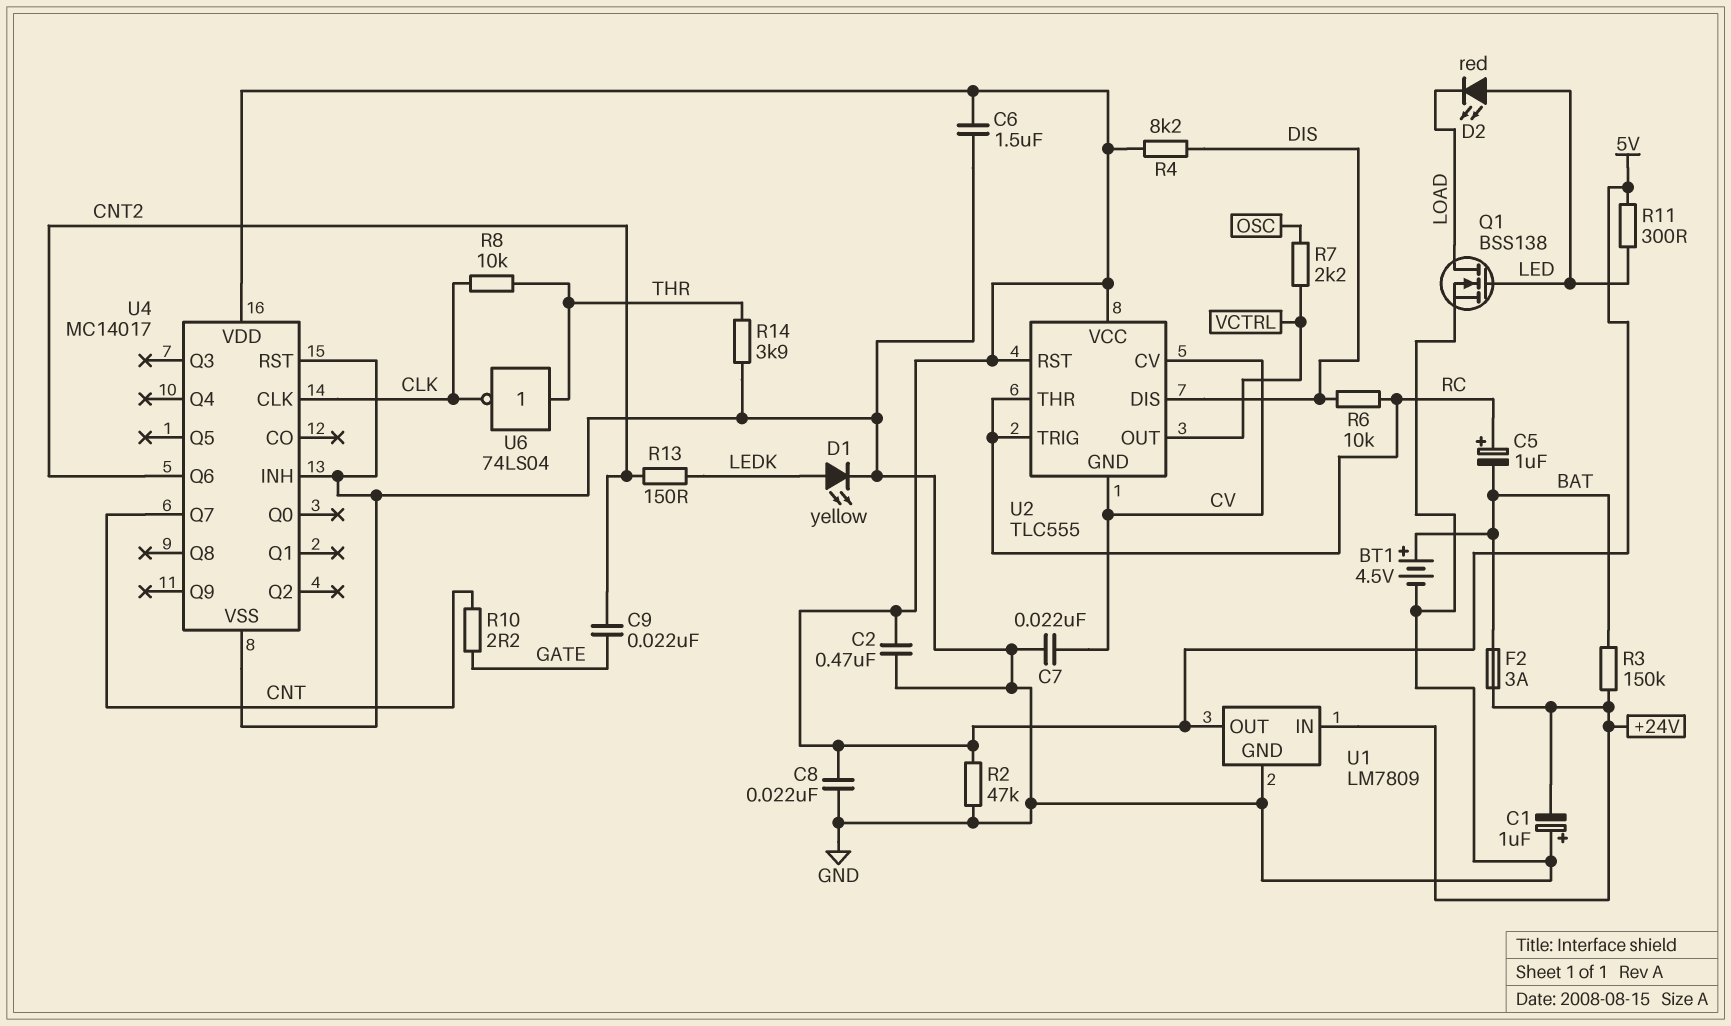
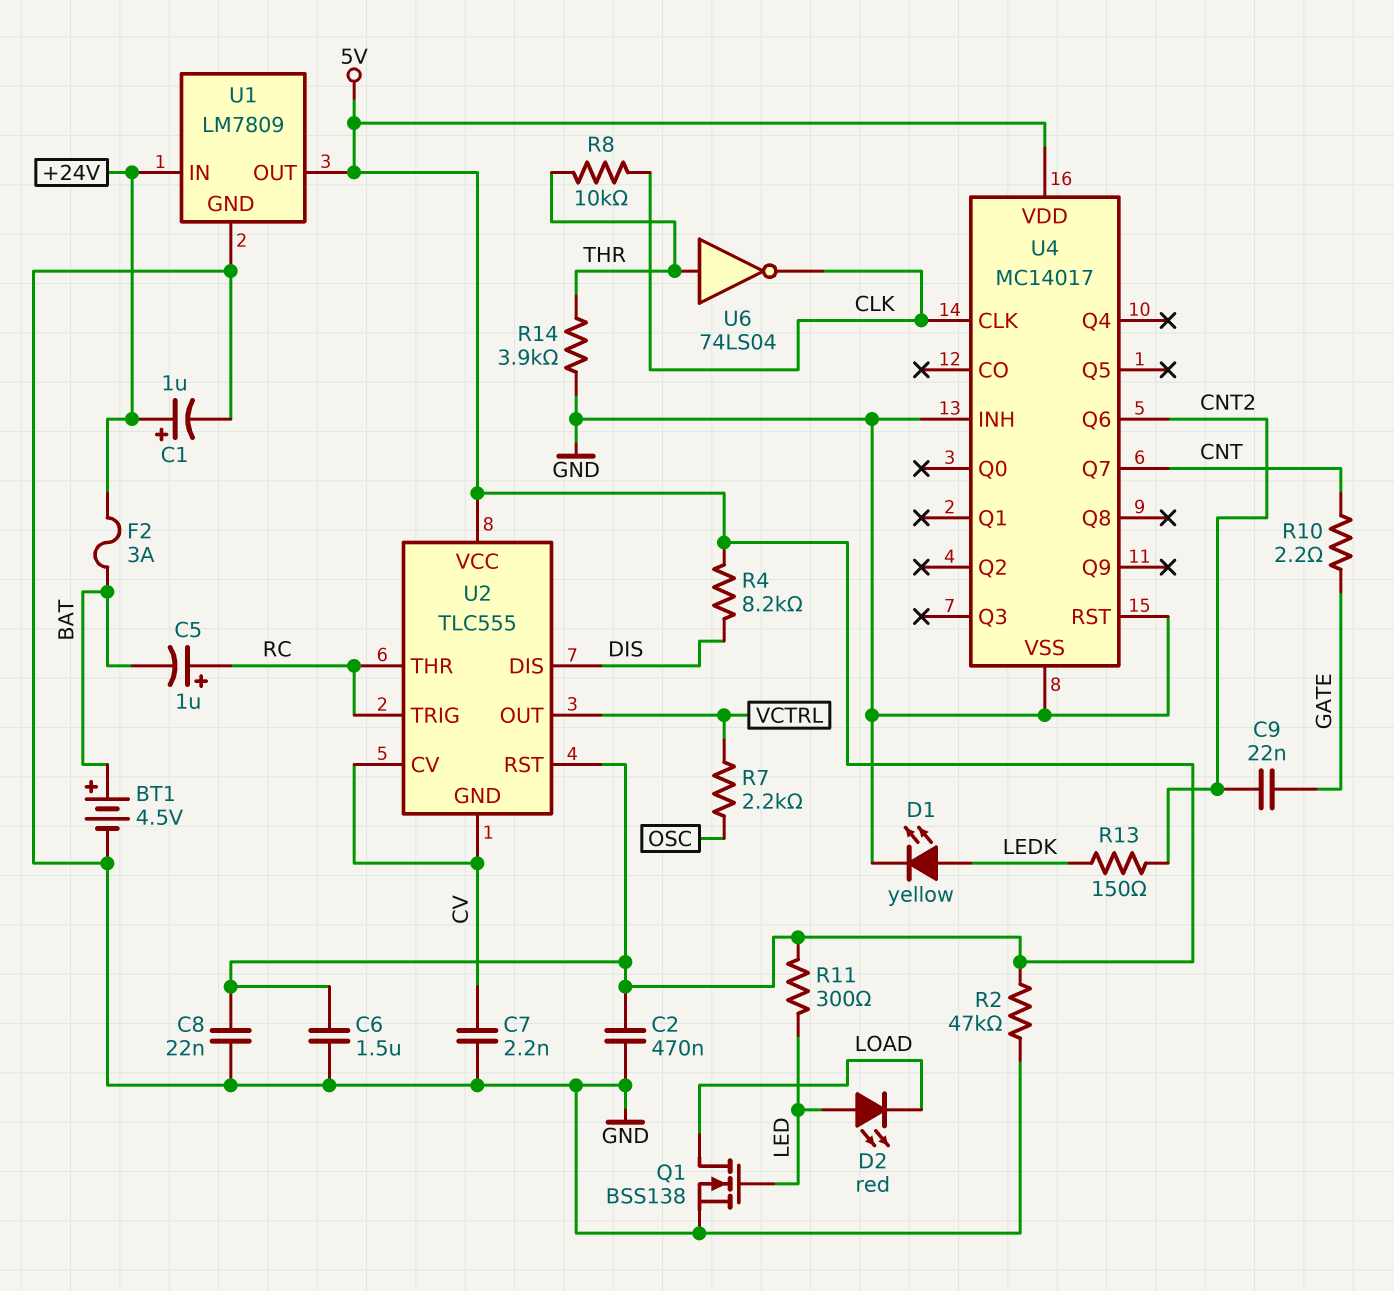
C1: 1uF (plus GND, minus +24V) -> 1uF (plus +24V, minus GND)
C7: 22nF (CV, GND) -> 2.2nF (CV, GND)
R3: 150k (+24V, BAT) -> none
R6: 10k (DIS, RC) -> none

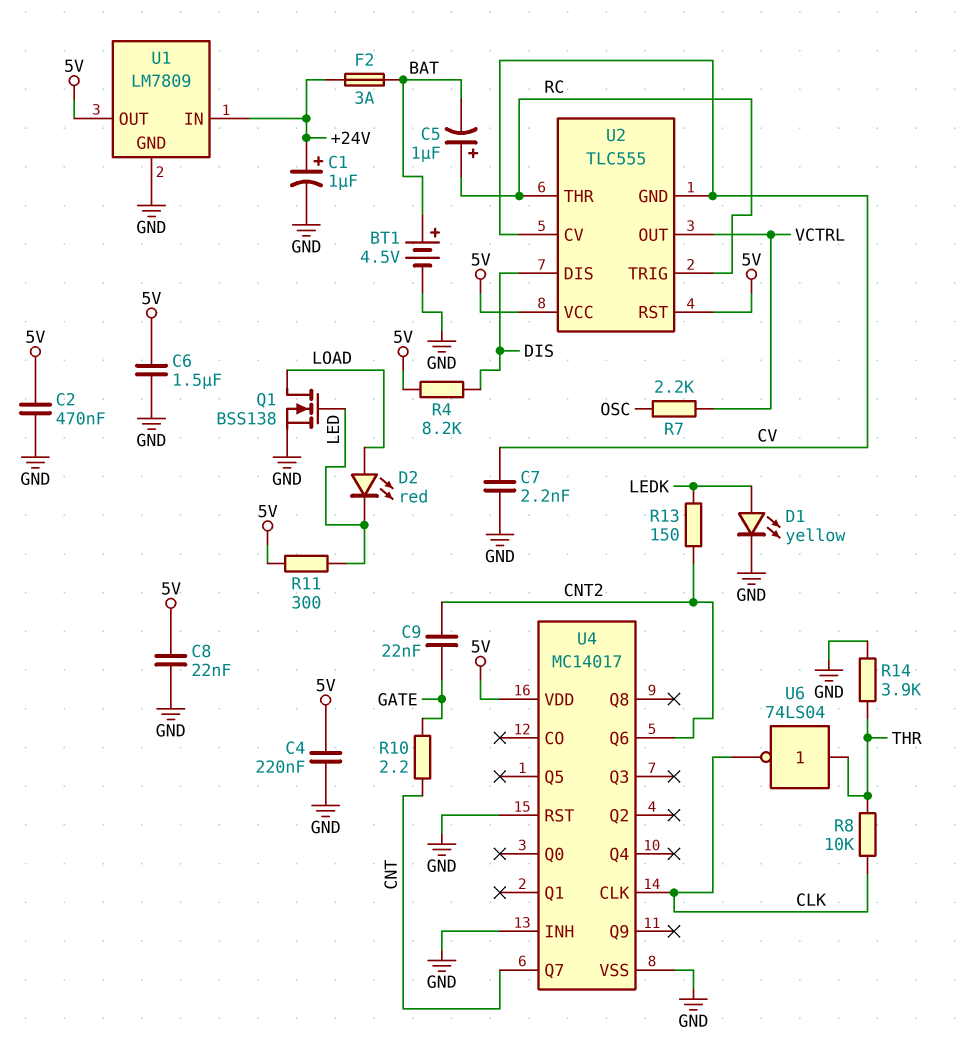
C4: none -> 220nF (5V, GND)
D2: LED red (A LED, K LOAD) -> LED red (A LOAD, K LED)
R2: 47k (5V, GND) -> none

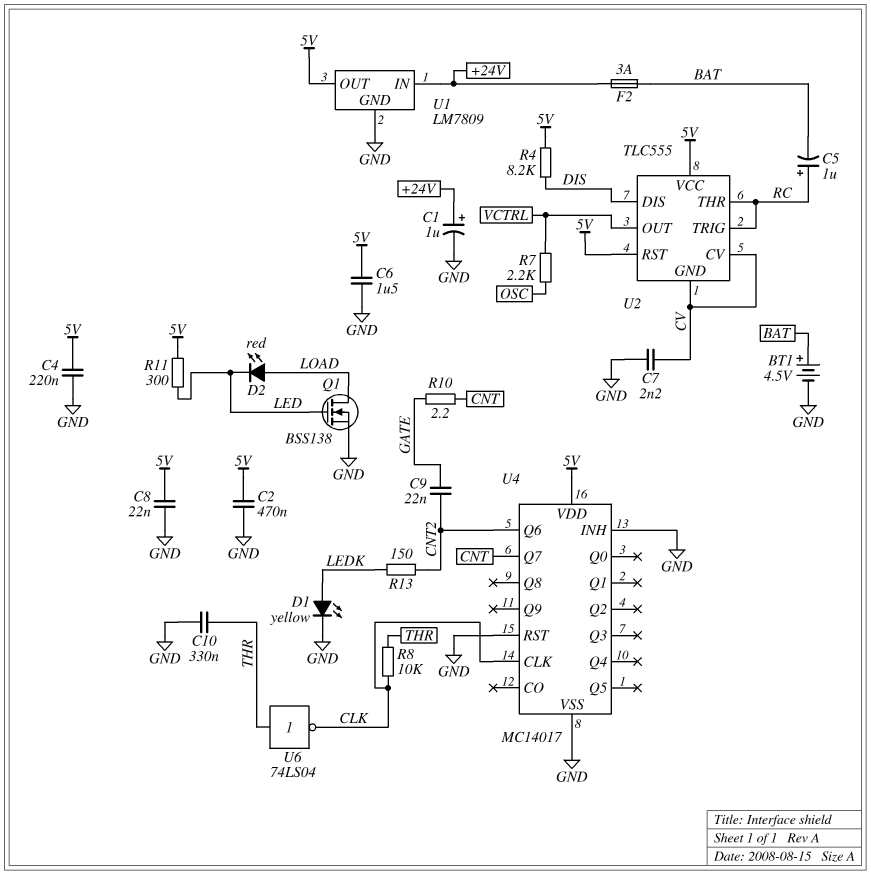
C10: none -> 330nF (GND, THR)
R14: 3.9k (GND, THR) -> none

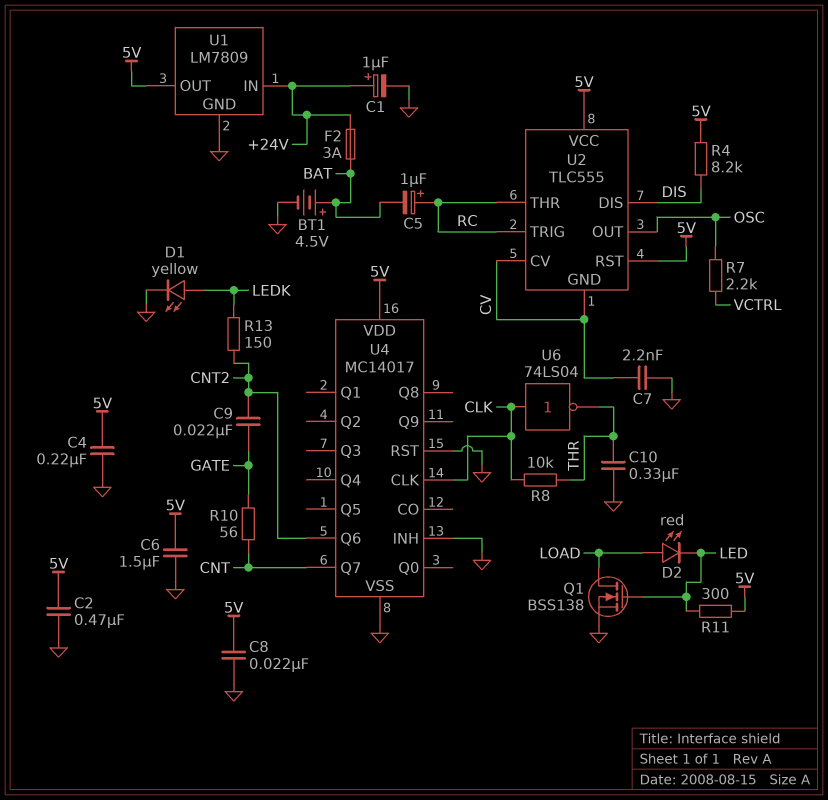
R10: 2.2 (CNT, GATE) -> 56 (CNT, GATE)
U2 pin OUT: VCTRL -> OSC
U6: NOT 74LS04 (in THR, out CLK) -> NOT 74LS04 (in CLK, out THR)

